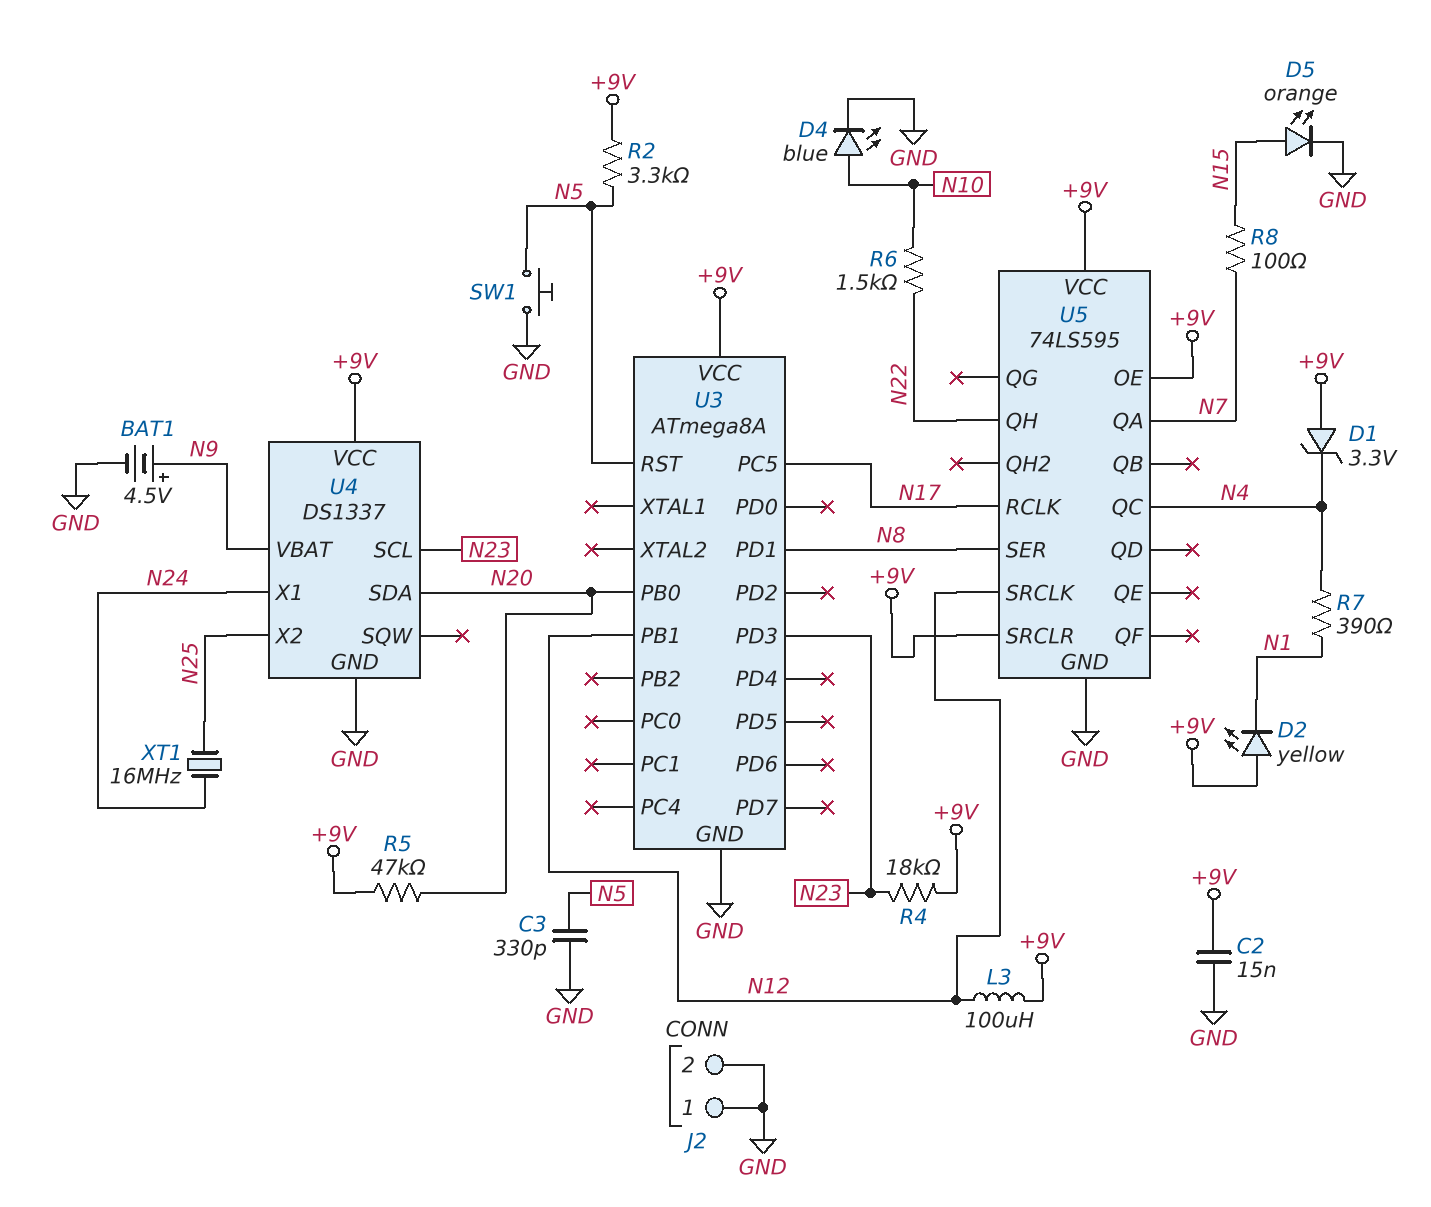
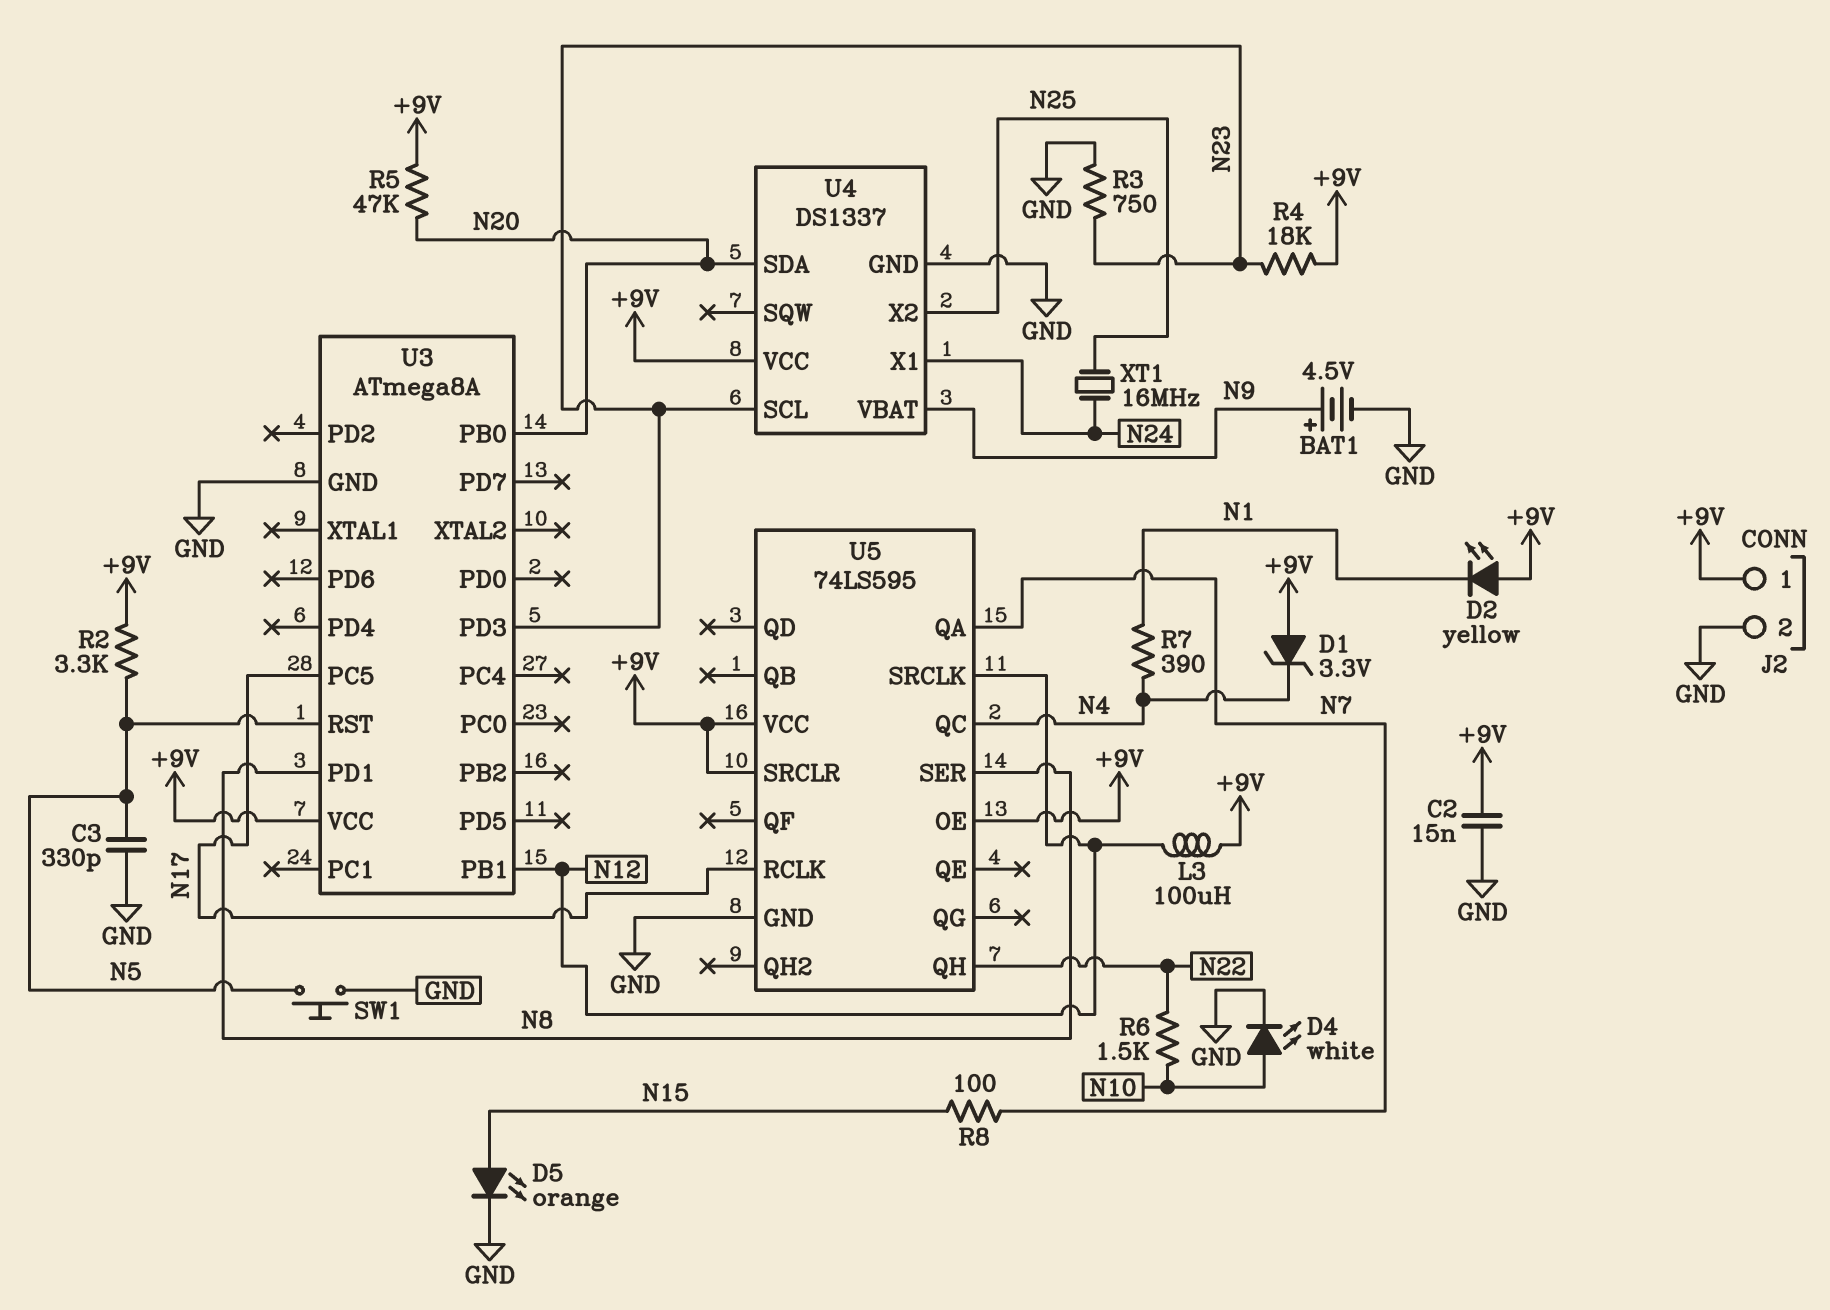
D4: LED blue (A N10, K GND) -> LED white (A N10, K GND)
J2 pin 1: GND -> +9V
R3: none -> 750 (GND, N23)

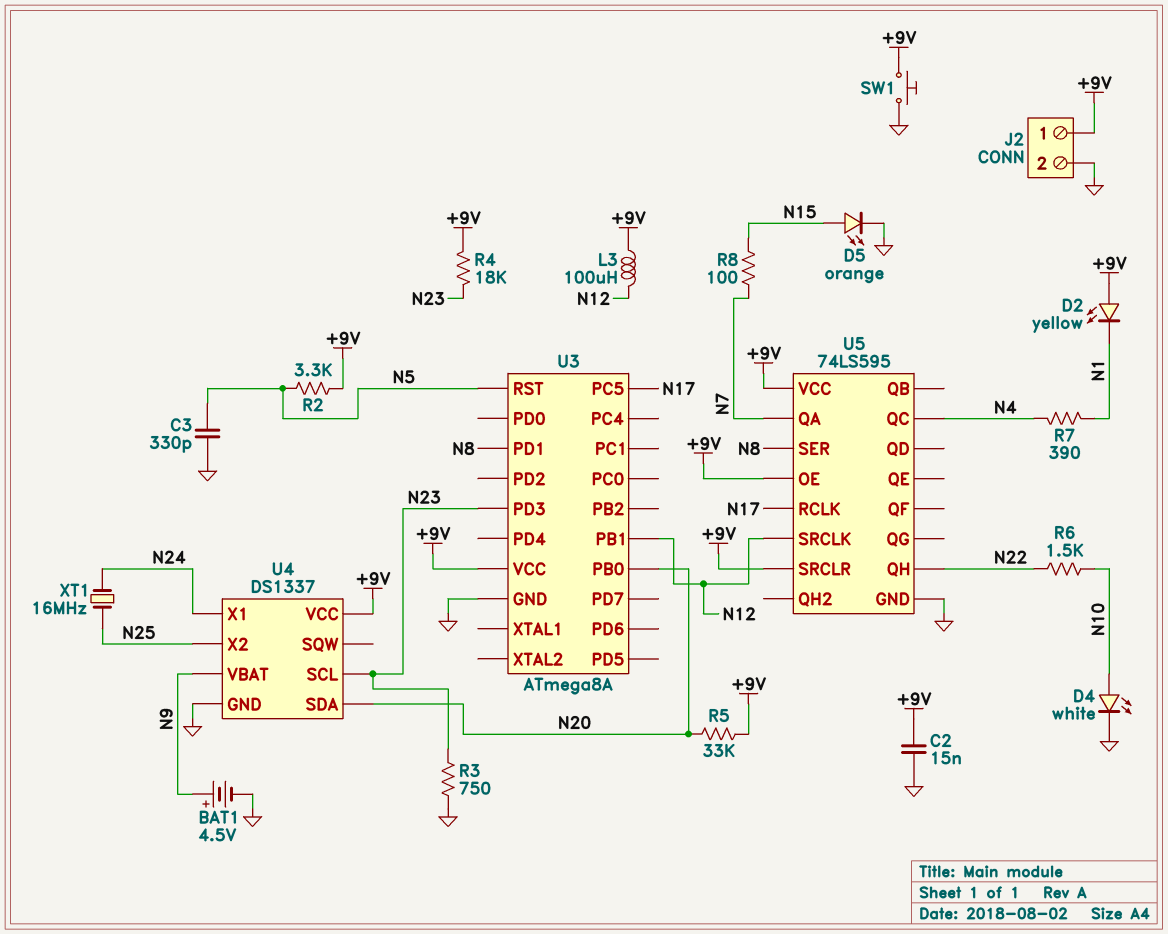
D1: zener 3.3V (A +9V, K N4) -> none
R5: 47k (+9V, N20) -> 33k (+9V, N20)
SW1: button (GND, N5) -> button (+9V, GND)

